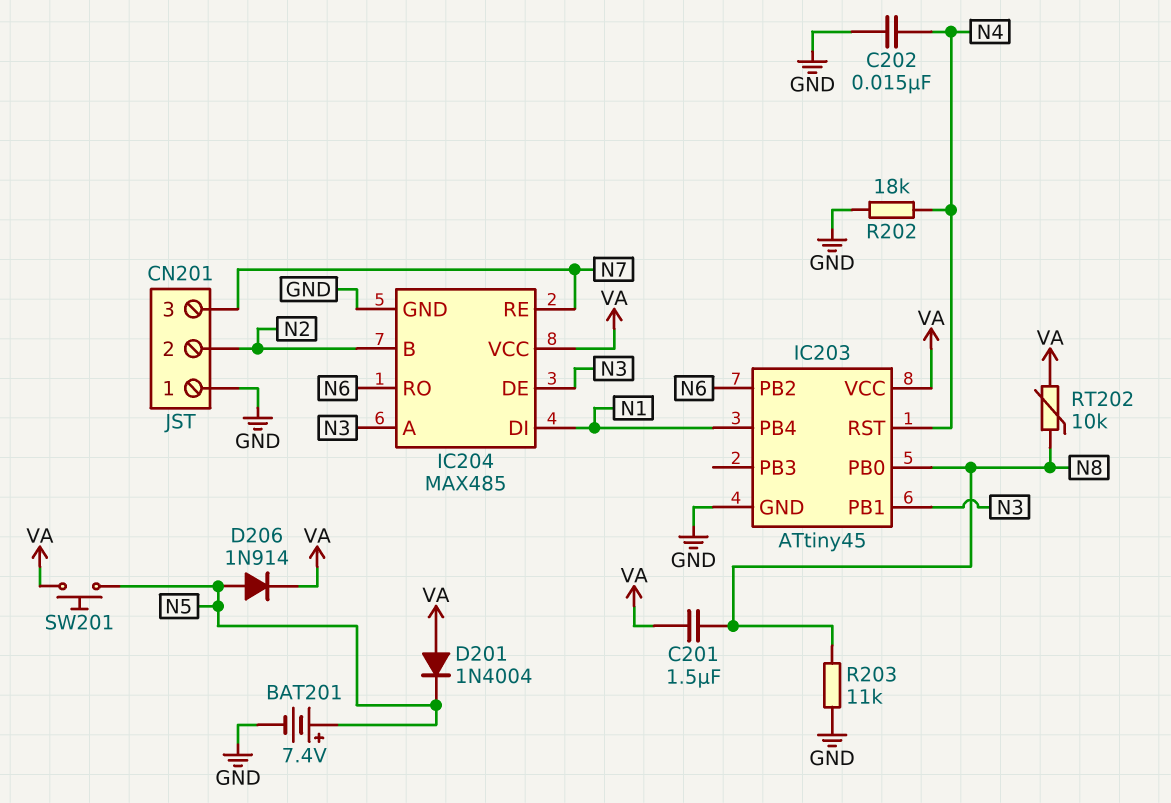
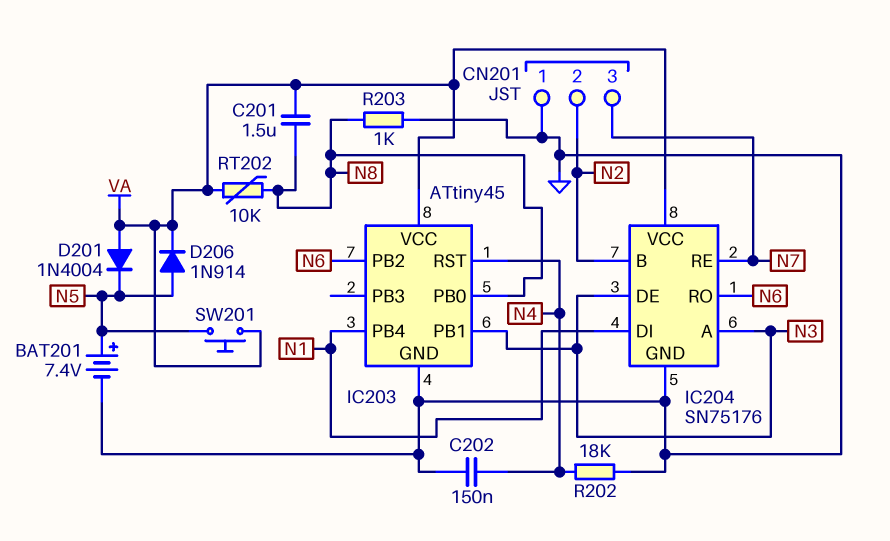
C202: 15nF (GND, N4) -> 150nF (GND, N4)
IC204: MAX485 -> SN75176
R203: 11k (GND, N8) -> 1k (GND, N8)

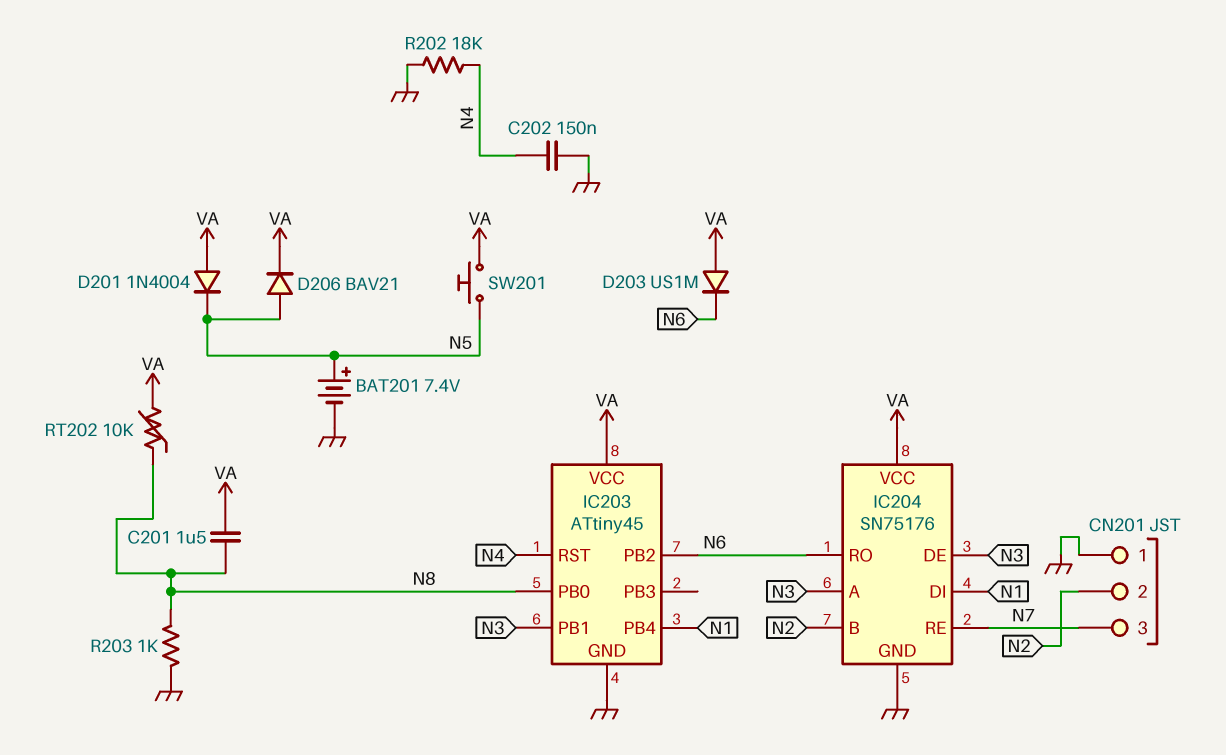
D203: none -> diode US1M (A VA, K N6)
D206: diode 1N914 (A N5, K VA) -> diode BAV21 (A N5, K VA)

